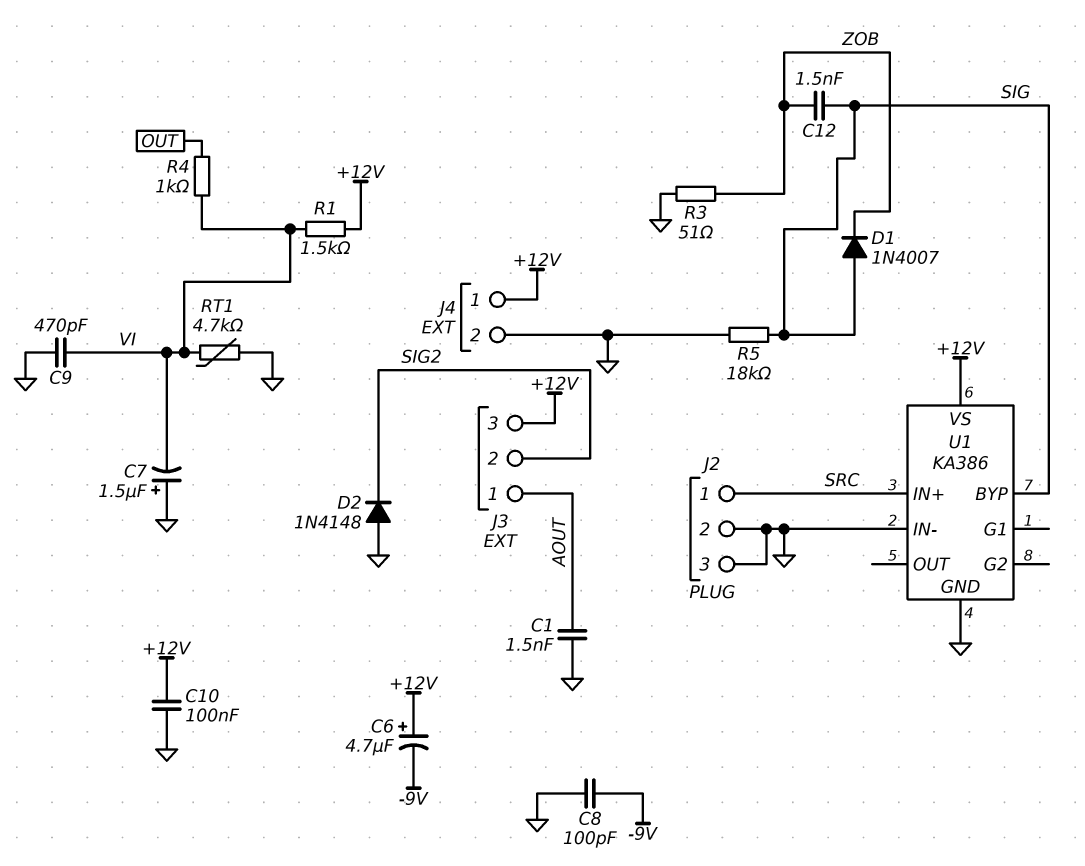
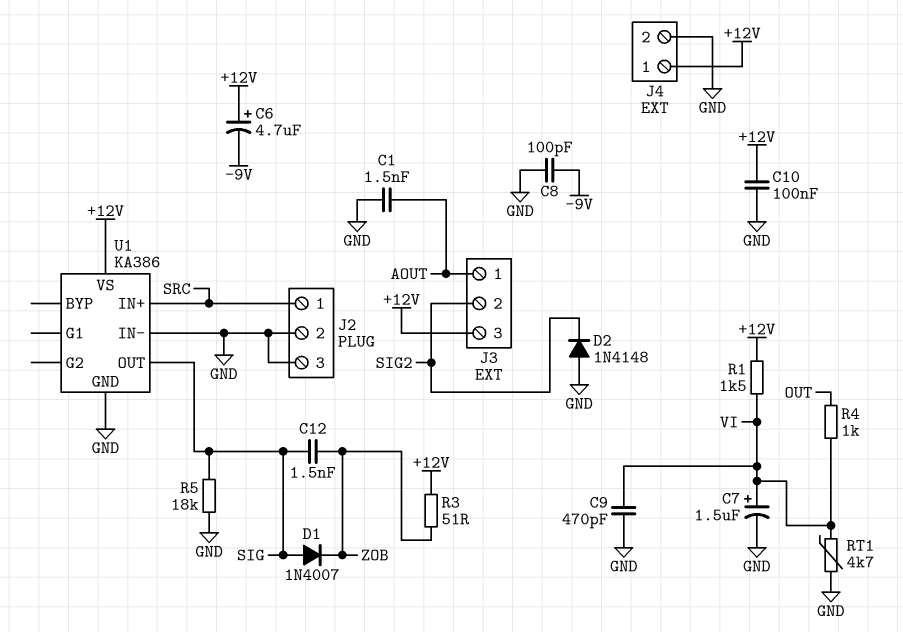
C7: 1.5uF (plus GND, minus VI) -> 1.5uF (plus VI, minus GND)
R3: 51 (GND, ZOB) -> 51 (+12V, ZOB)
U1 pin BYP: SIG -> none
U1 pin OUT: none -> SIG

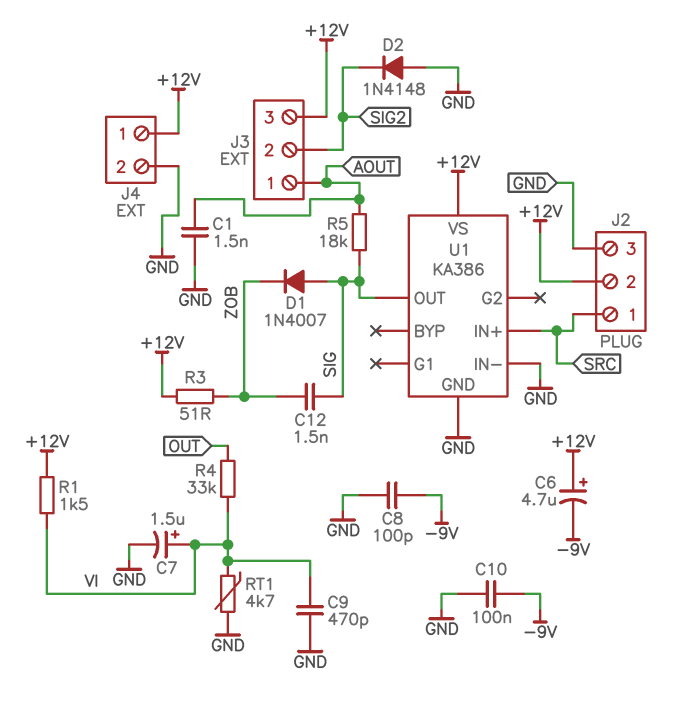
C10: 100nF (+12V, GND) -> 100nF (-9V, GND)
J2 pin 2: GND -> +12V
R4: 1k (OUT, VI) -> 33k (OUT, VI)
R5: 18k (GND, SIG) -> 18k (AOUT, SIG)

